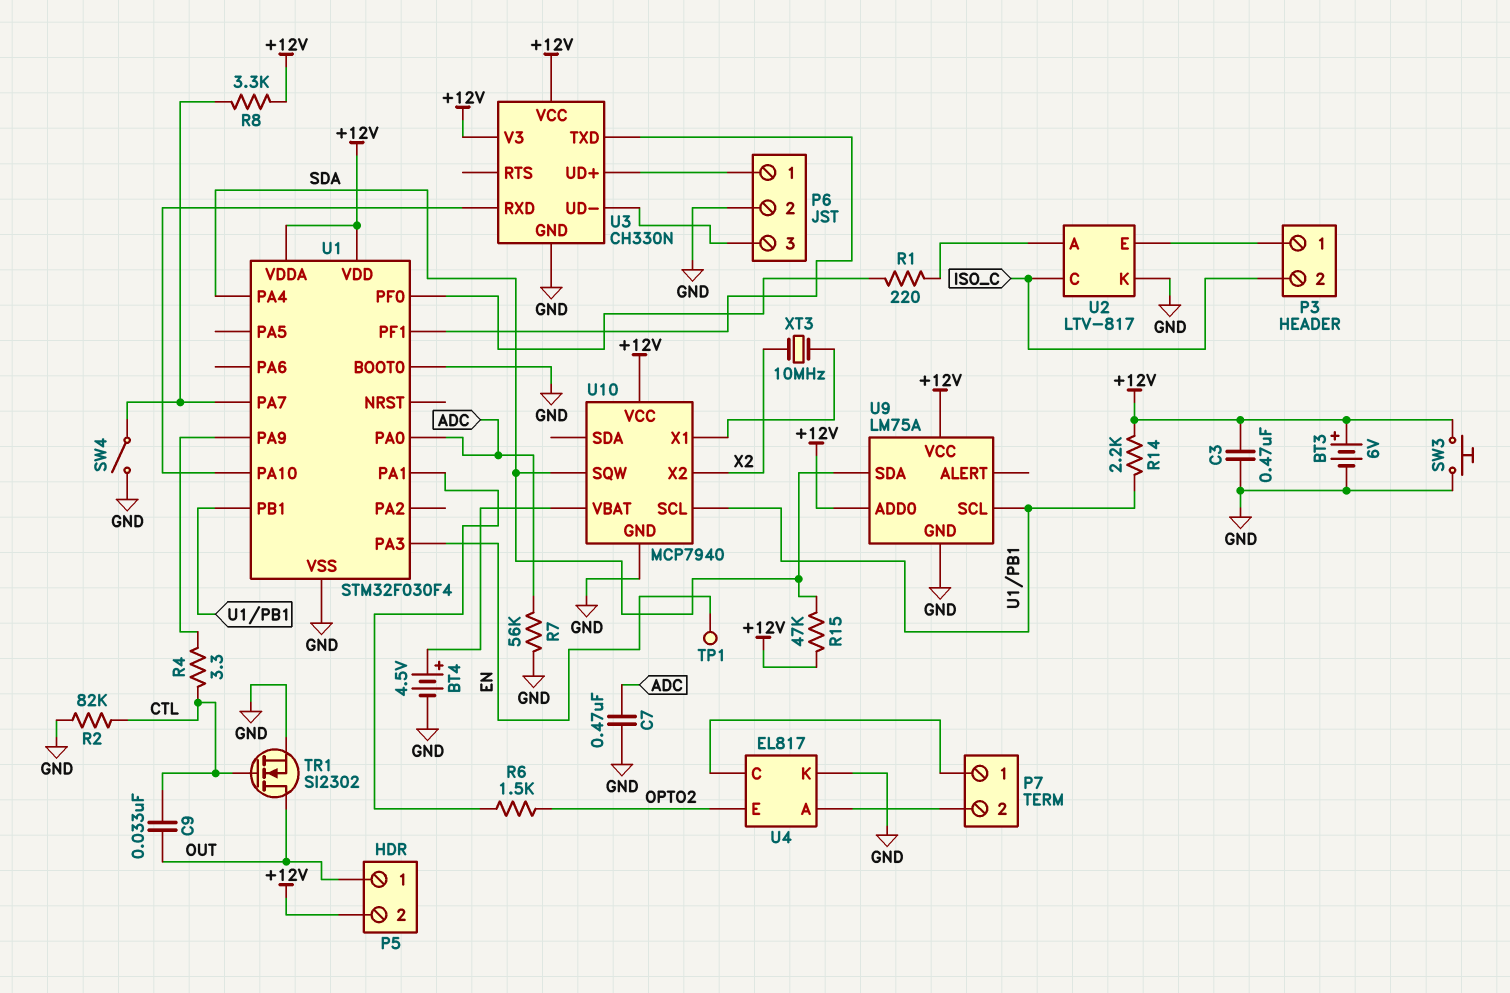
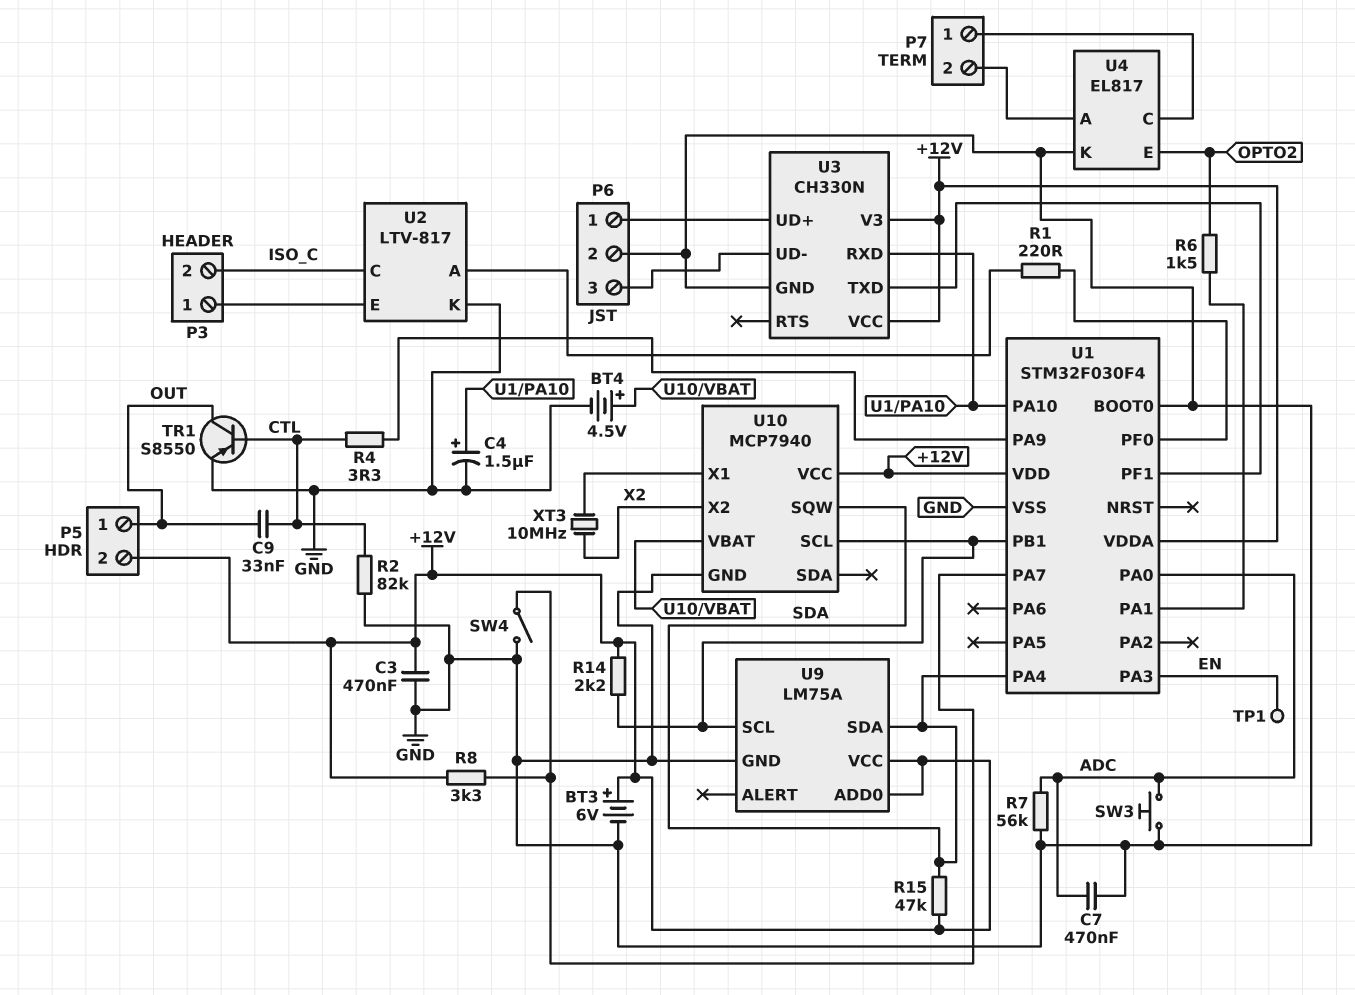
C4: none -> 1.5uF (plus U1/PA10, minus GND)
SW3: button (+12V, GND) -> button (ADC, GND)
TR1: NMOS SI2302 (G CTL, D OUT, S GND) -> PNP S8550 (B CTL, C OUT, E GND)

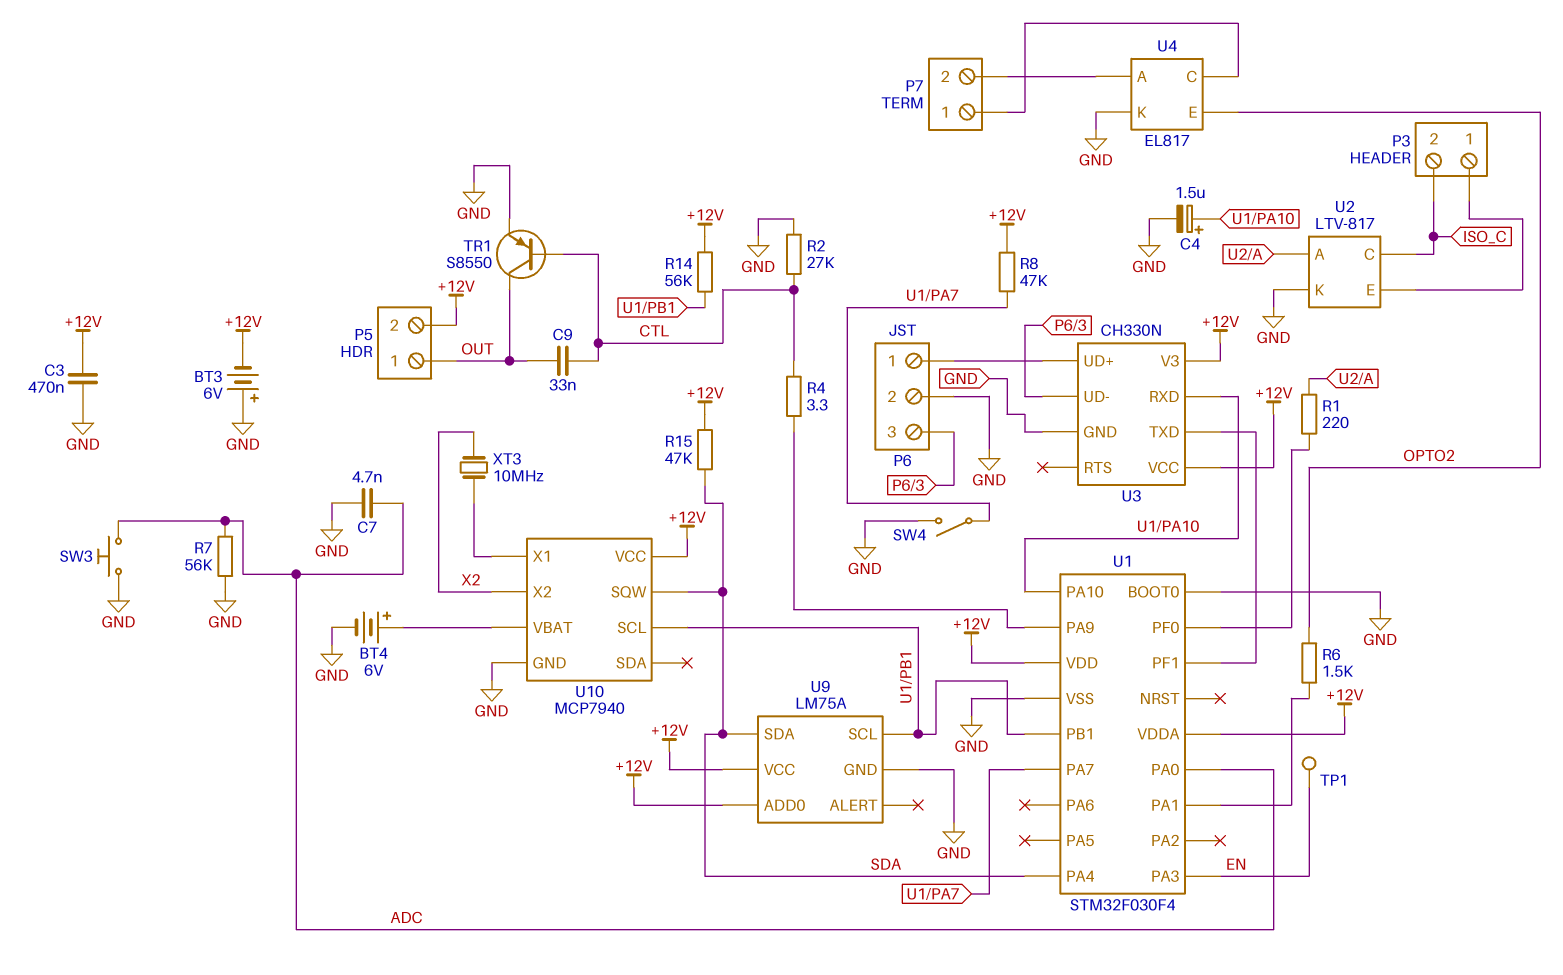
BT3: 6V (plus +12V, minus GND) -> 6V (plus GND, minus +12V)
BT4: 4.5V (plus U10/VBAT, minus GND) -> 6V (plus U10/VBAT, minus GND)
C7: 470nF (ADC, GND) -> 4.7nF (ADC, GND)
R2: 82k (CTL, GND) -> 27k (CTL, GND)
R8: 3.3k (+12V, U1/PA7) -> 47k (+12V, U1/PA7)
R14: 2.2k (+12V, U1/PB1) -> 56k (+12V, U1/PB1)

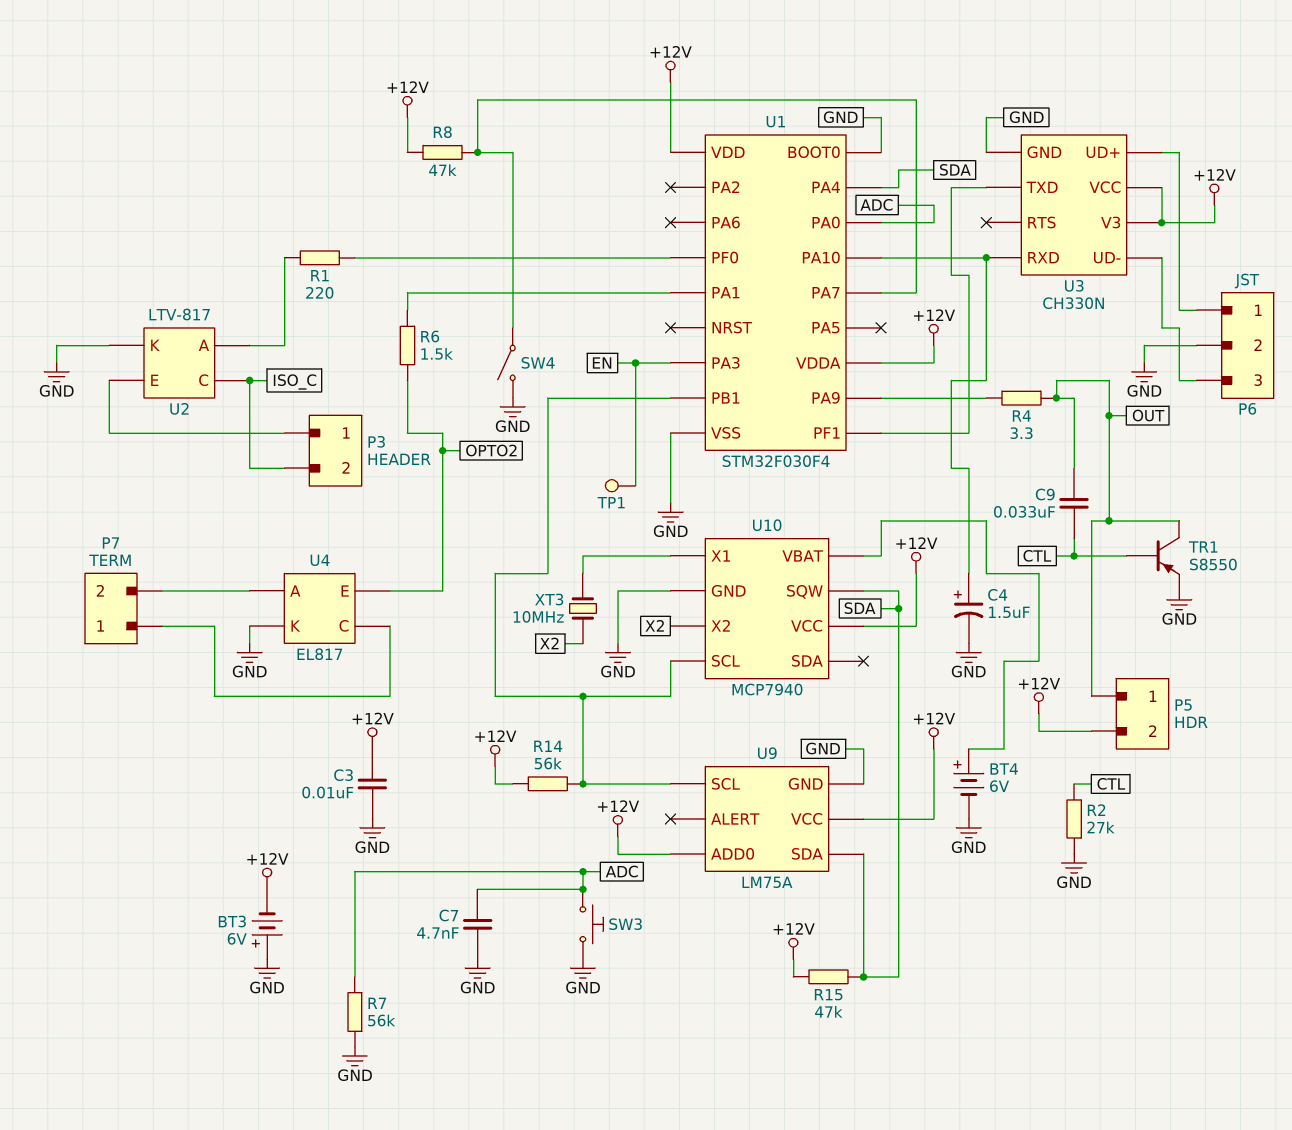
C3: 470nF (+12V, GND) -> 10nF (+12V, GND)
R4: 3.3 (CTL, U1/PA9) -> 3.3 (OUT, U1/PA9)

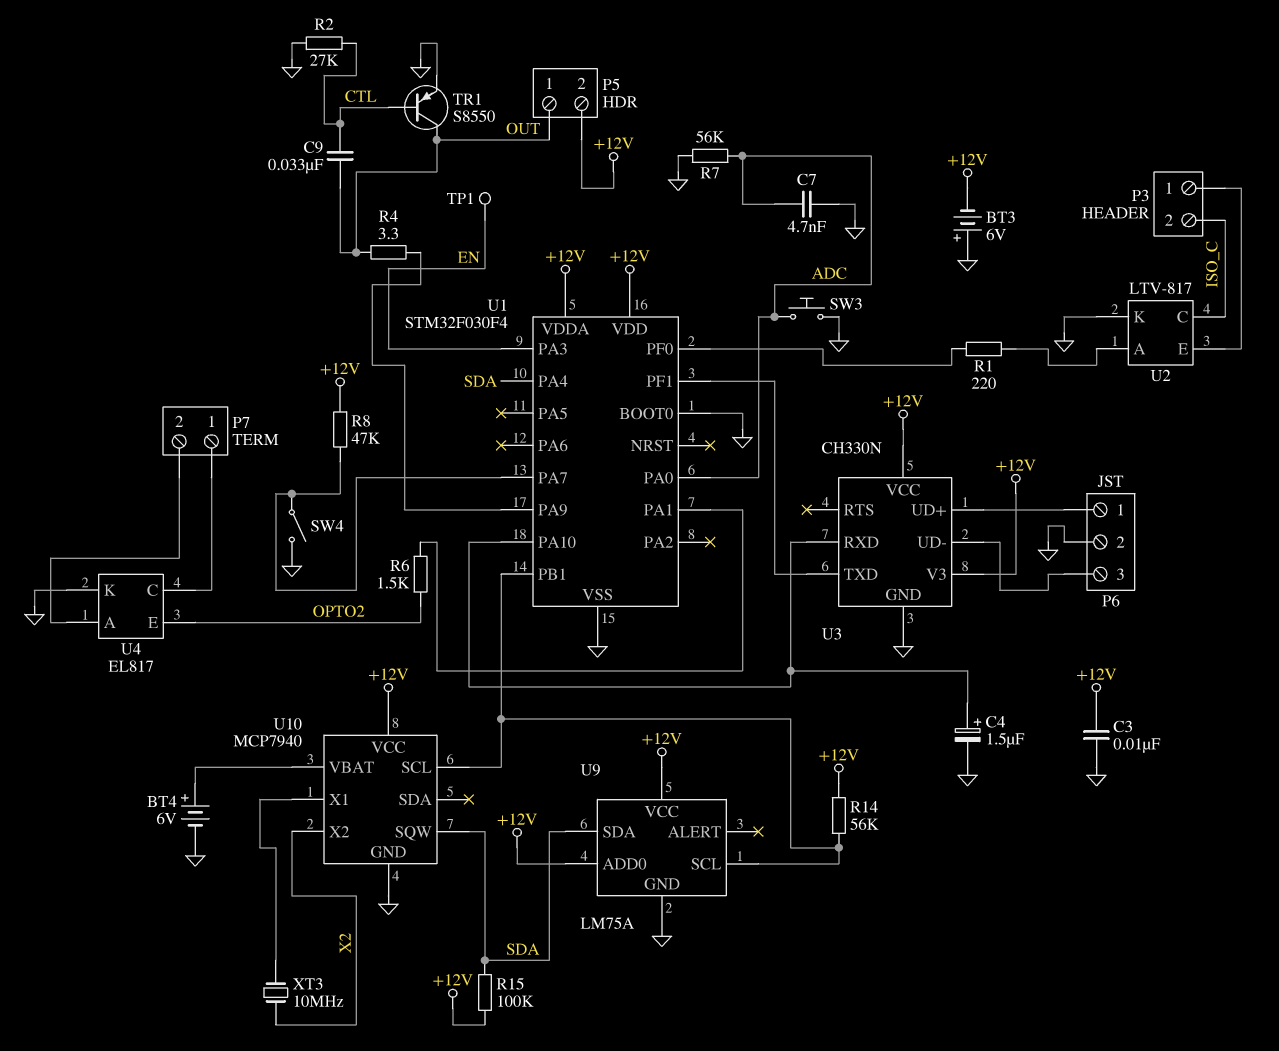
R15: 47k (+12V, SDA) -> 100k (+12V, SDA)

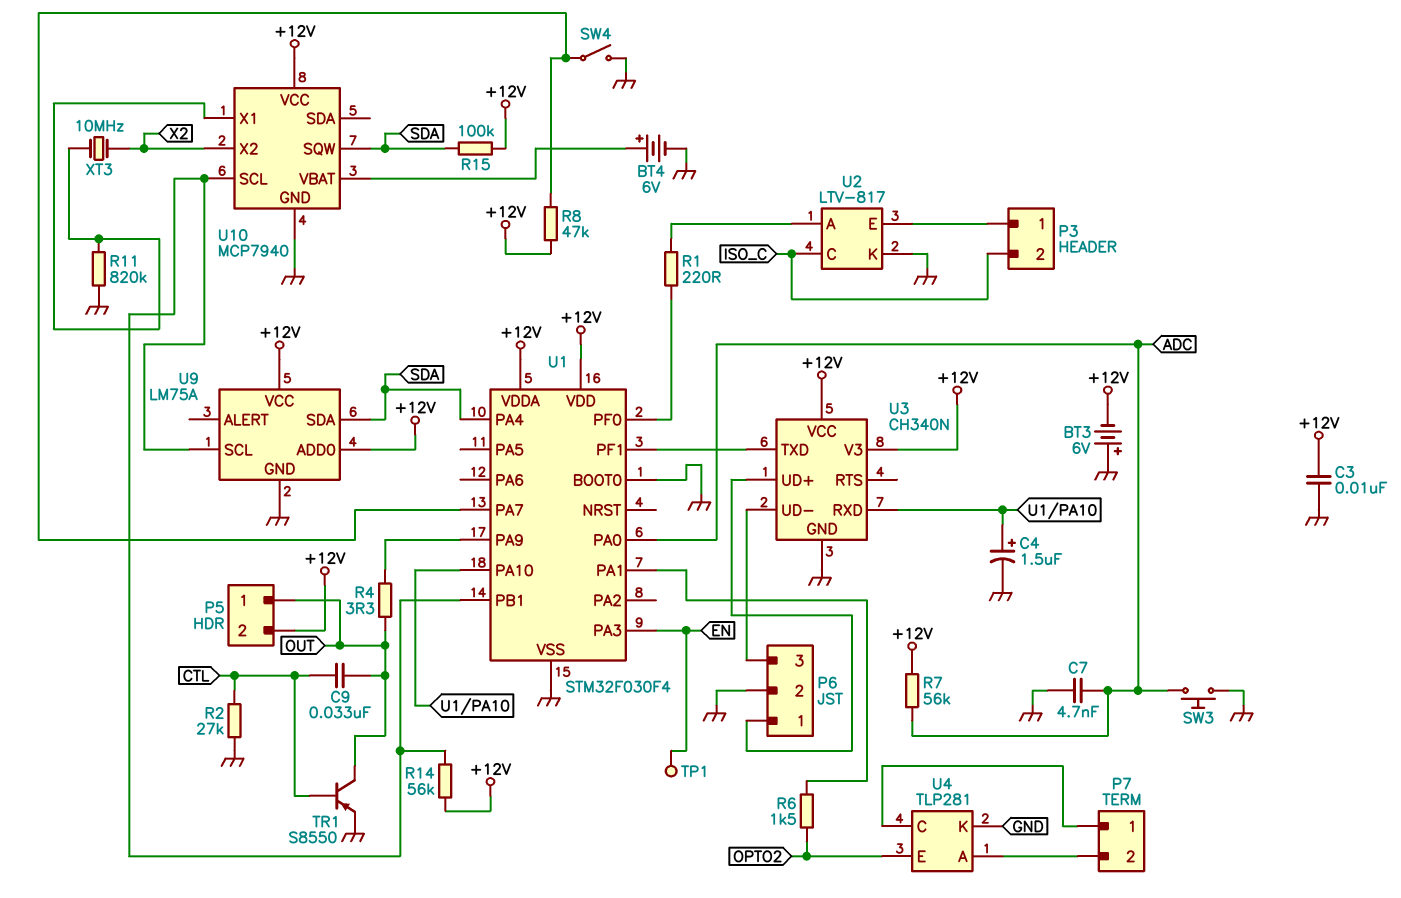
R7: 56k (ADC, GND) -> 56k (+12V, ADC)
R11: none -> 820k (GND, U10/X1)
U3: CH330N -> CH340N
U4: EL817 -> TLP281

